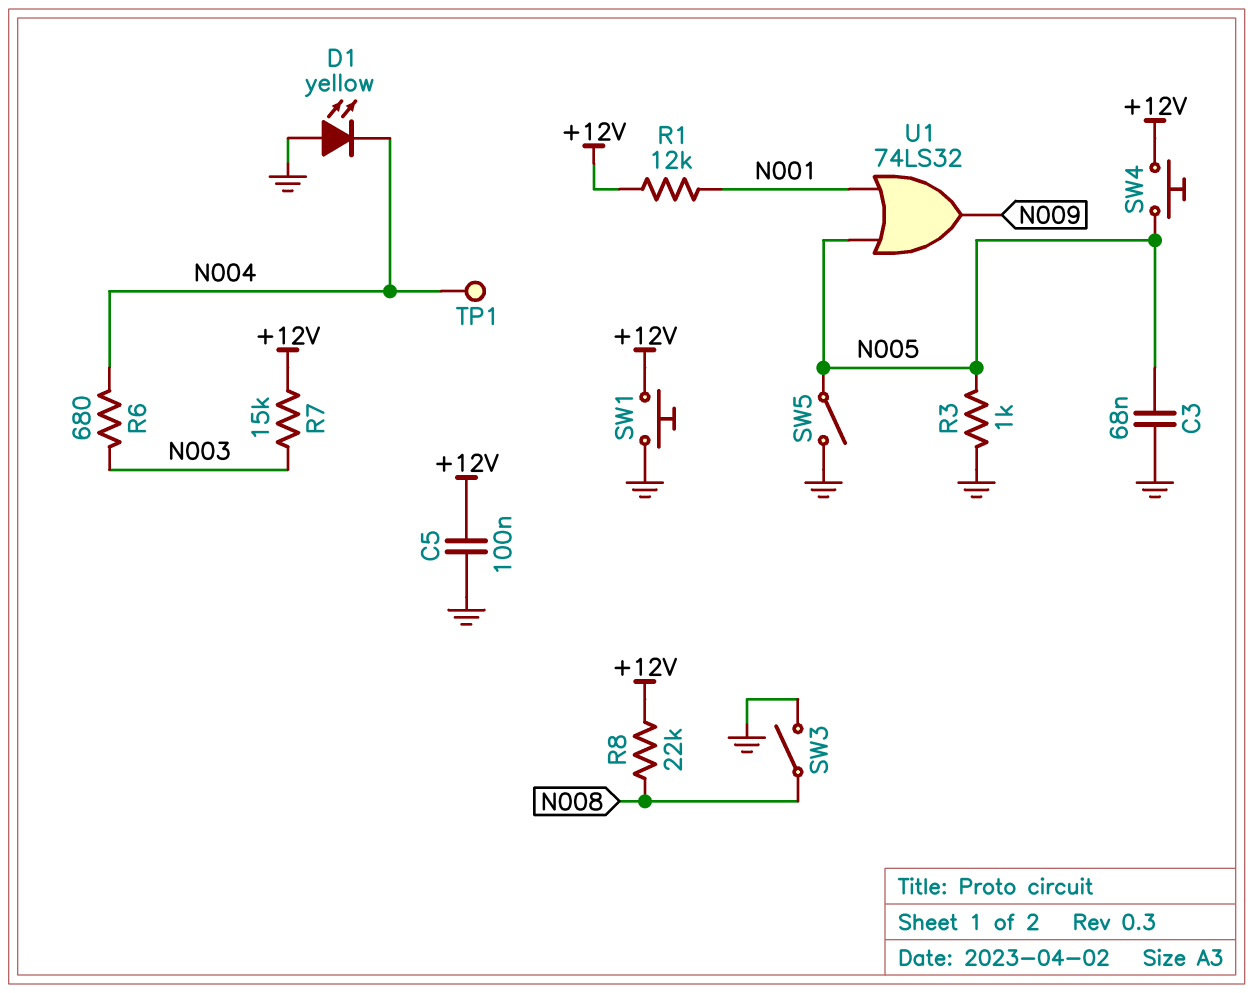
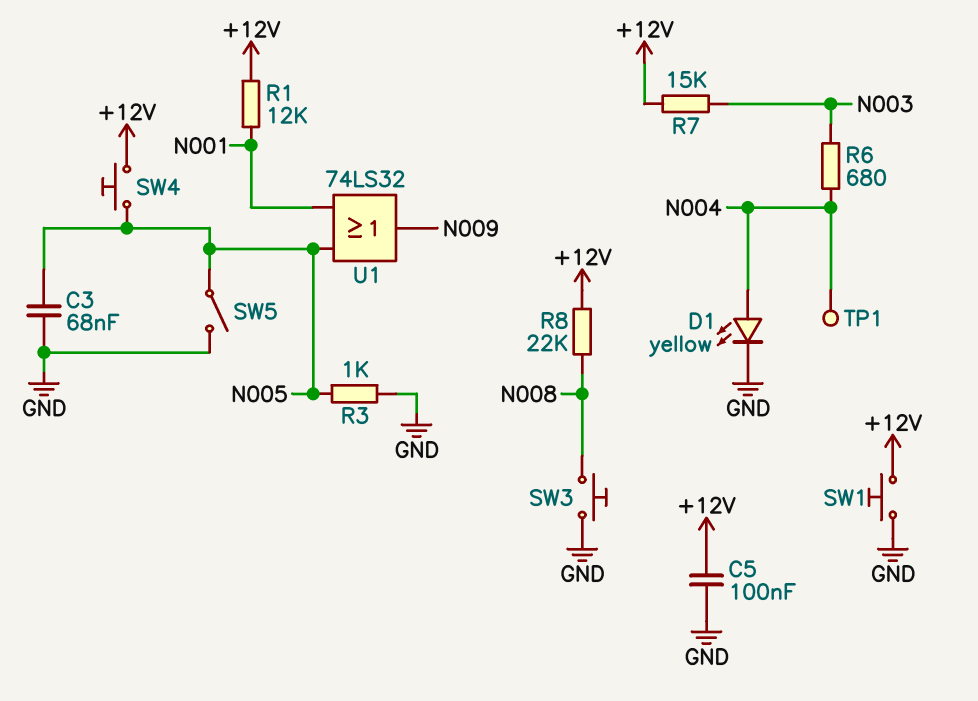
D1: LED yellow (A GND, K N004) -> LED yellow (A N004, K GND)
SW3: switch (GND, N008) -> button (GND, N008)

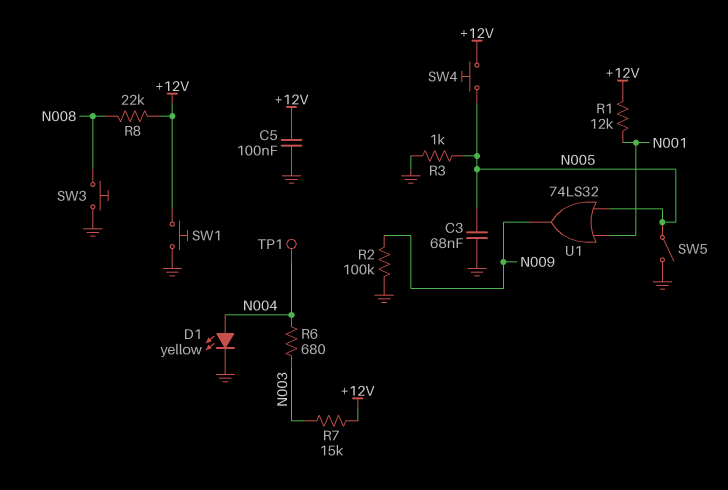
R2: none -> 100k (GND, N009)

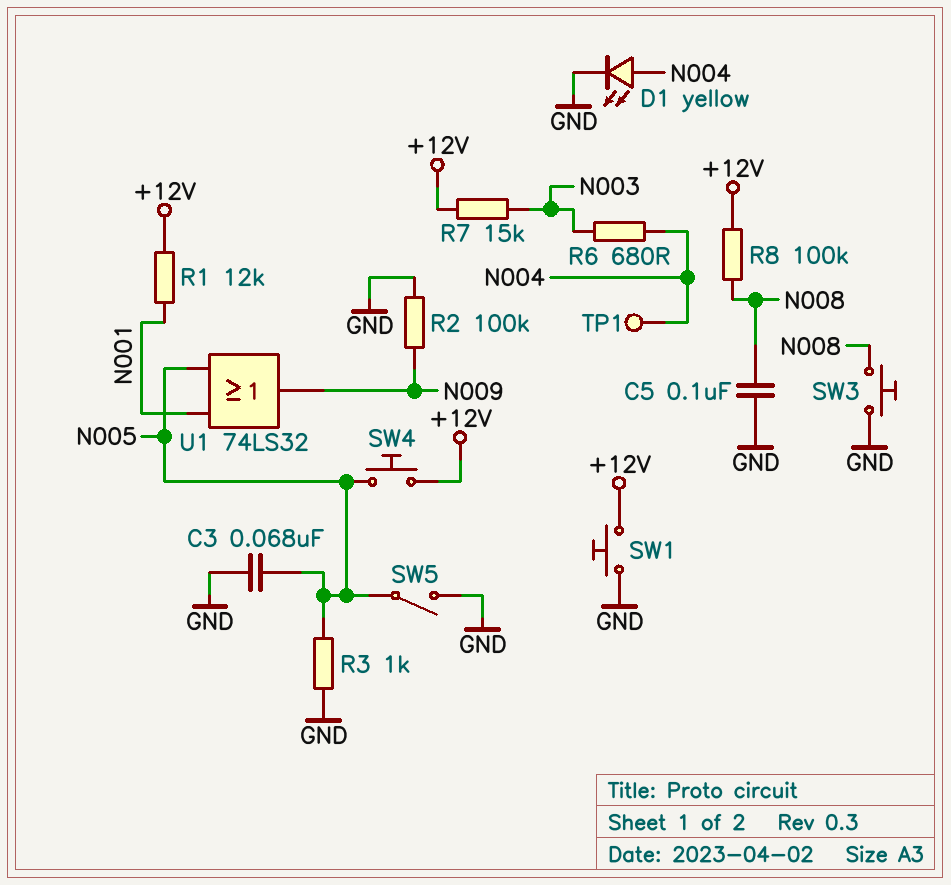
C5: 100nF (+12V, GND) -> 100nF (GND, N008)
R8: 22k (+12V, N008) -> 100k (+12V, N008)

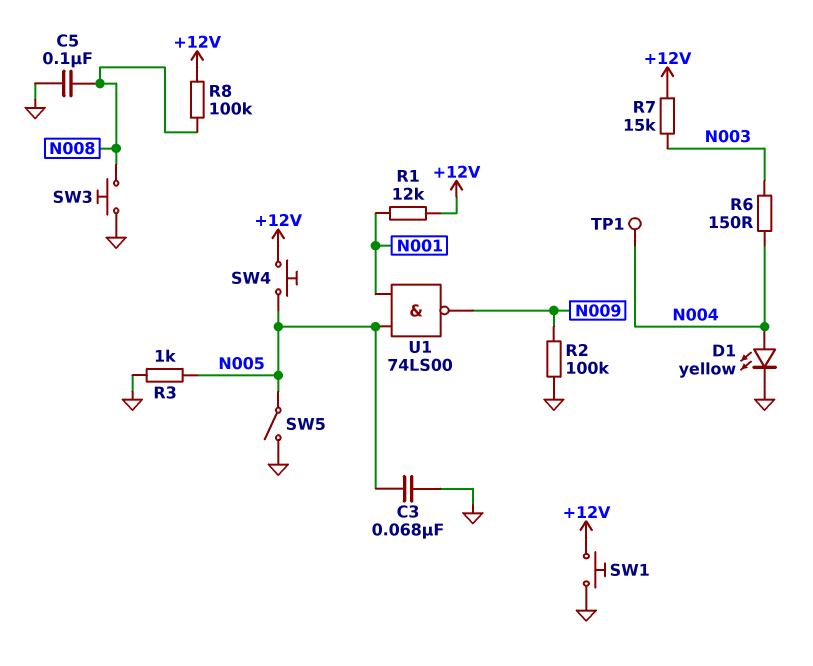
R6: 680 (N003, N004) -> 150 (N003, N004)
U1: OR 74LS32 (in N001, in N005, out N009) -> NAND 74LS00 (in N001, in N005, out N009)

